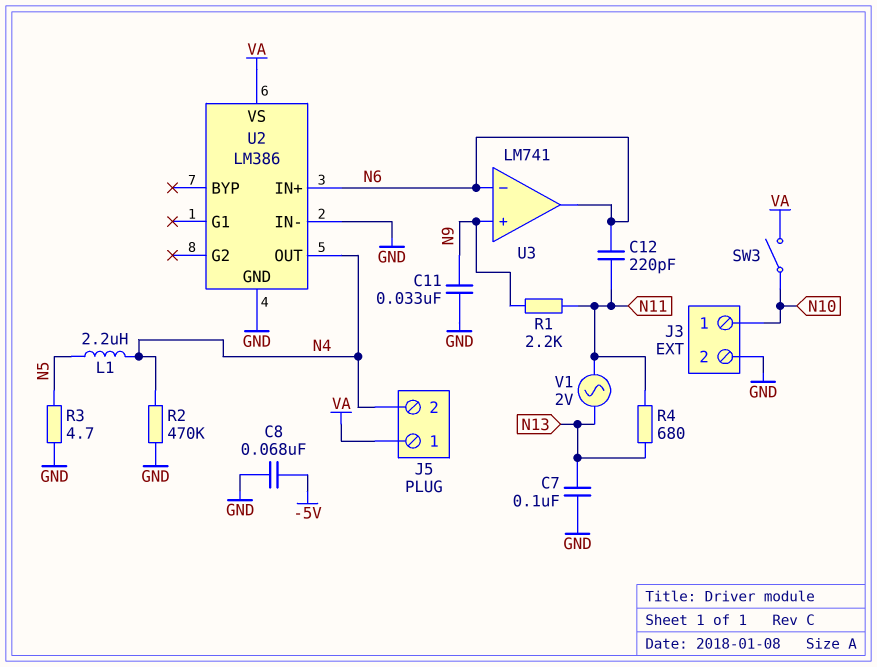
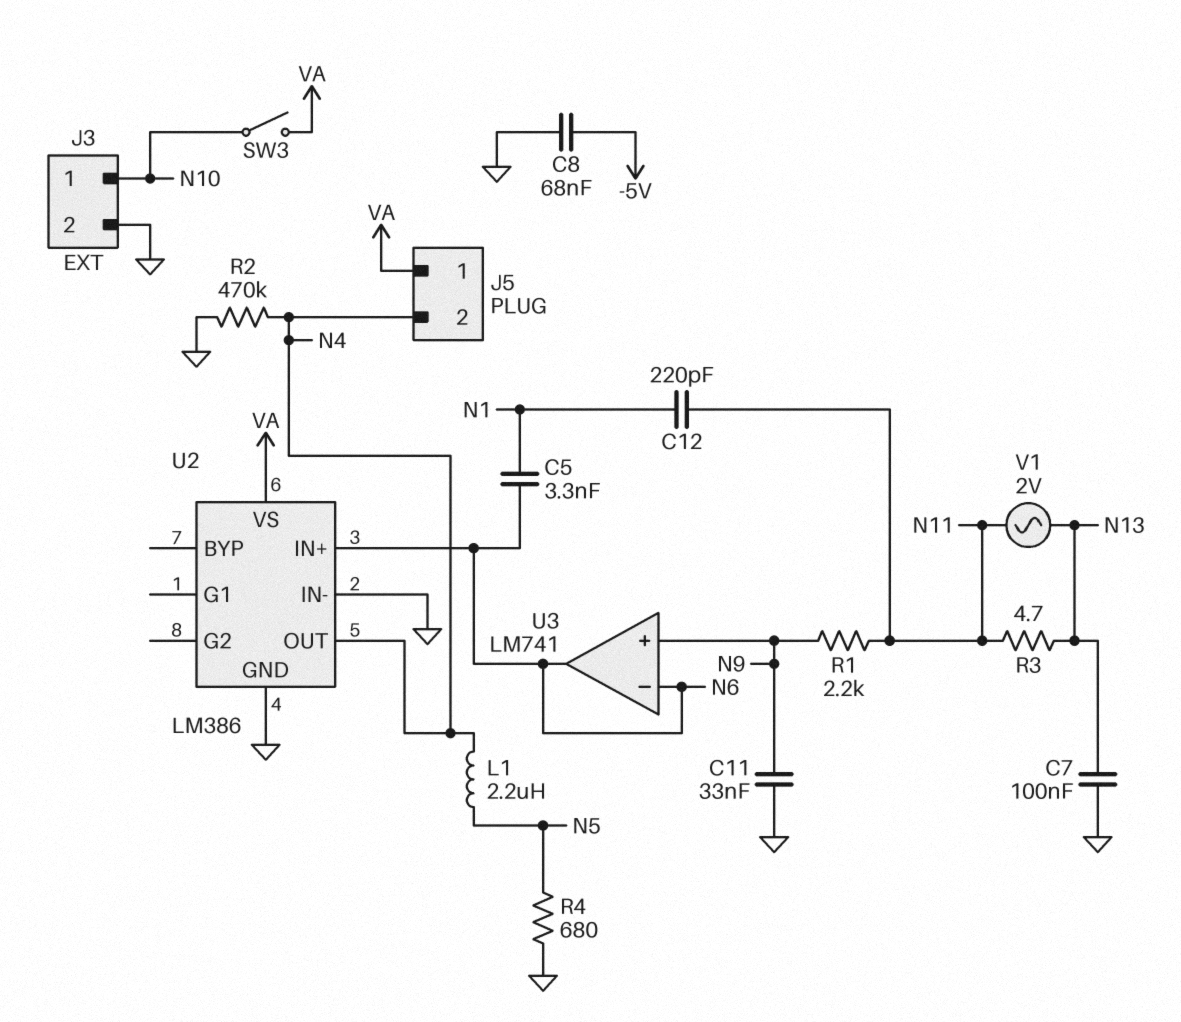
C5: none -> 3.3nF (N1, N6)
C12: 220pF (N6, N11) -> 220pF (N1, N11)
R3: 4.7 (GND, N5) -> 4.7 (N11, N13)
R4: 680 (N11, N13) -> 680 (GND, N5)

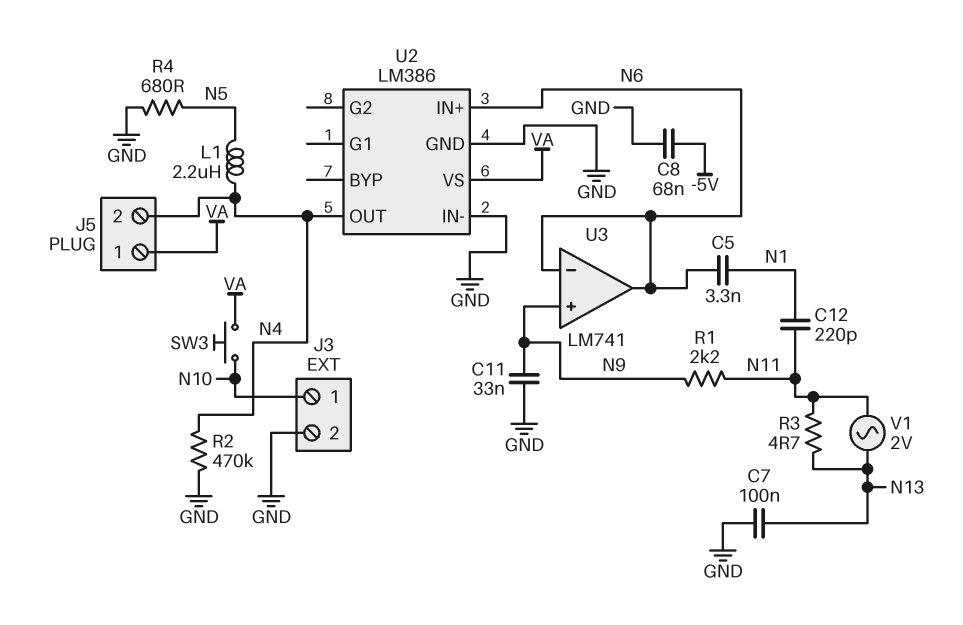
SW3: switch (N10, VA) -> button (N10, VA)

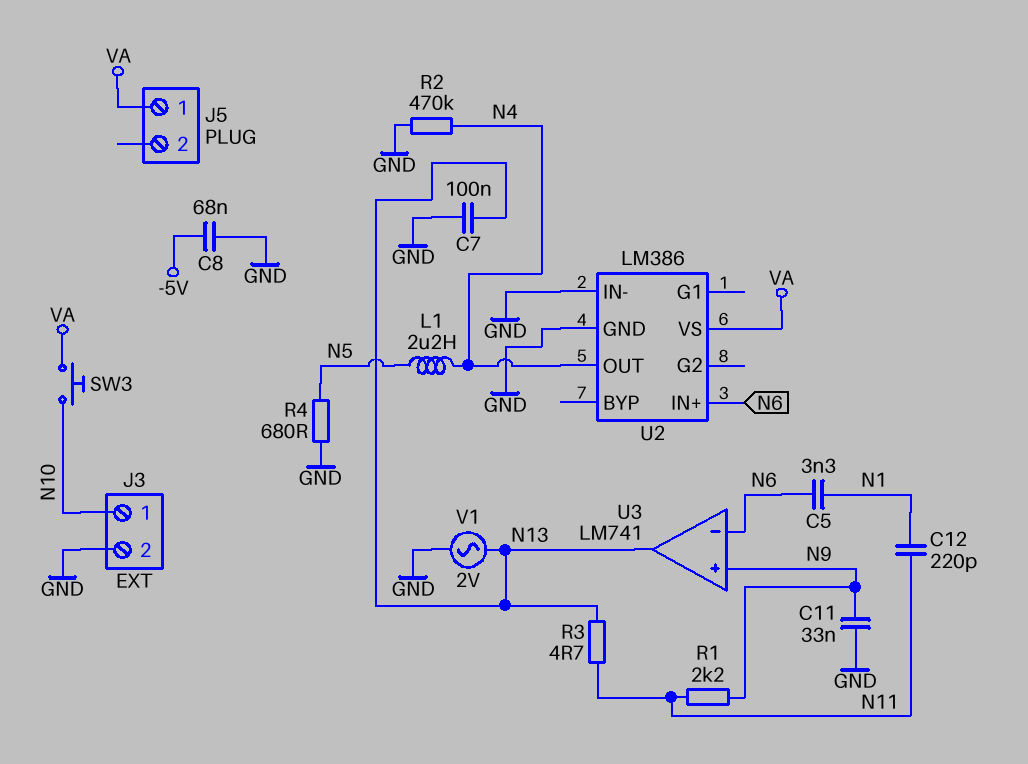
J5 pin 2: N4 -> none
U3 pin out: N6 -> N13
V1: AC 2V (N11, N13) -> AC 2V (GND, N13)

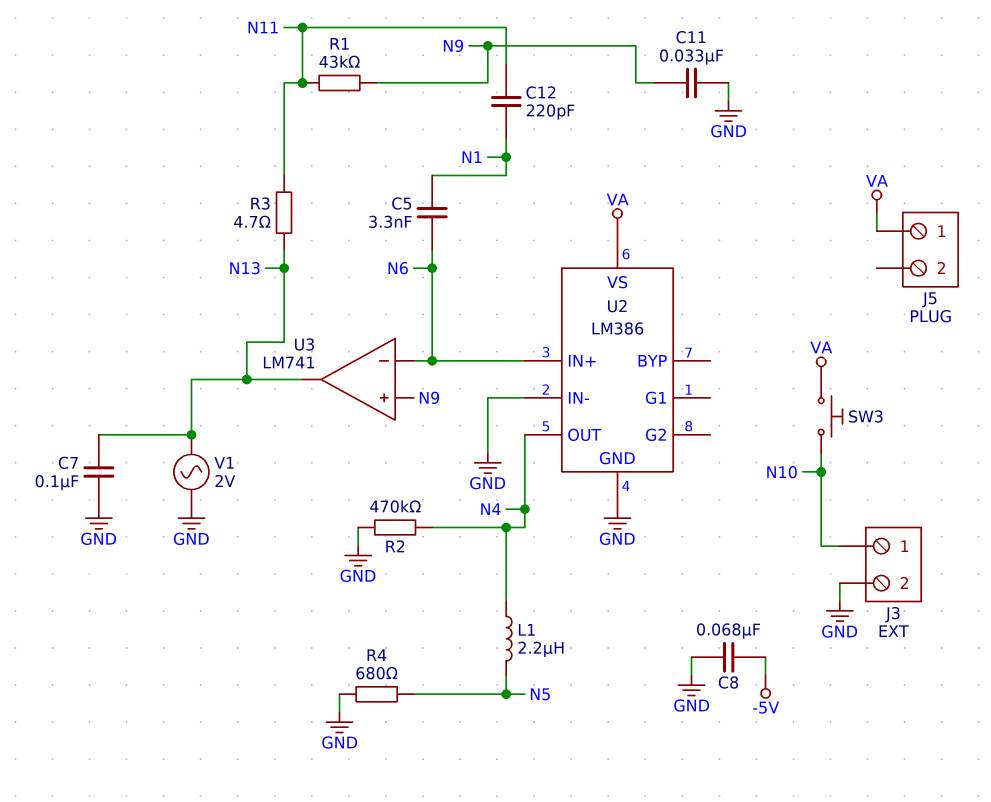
R1: 2.2k (N9, N11) -> 43k (N9, N11)

